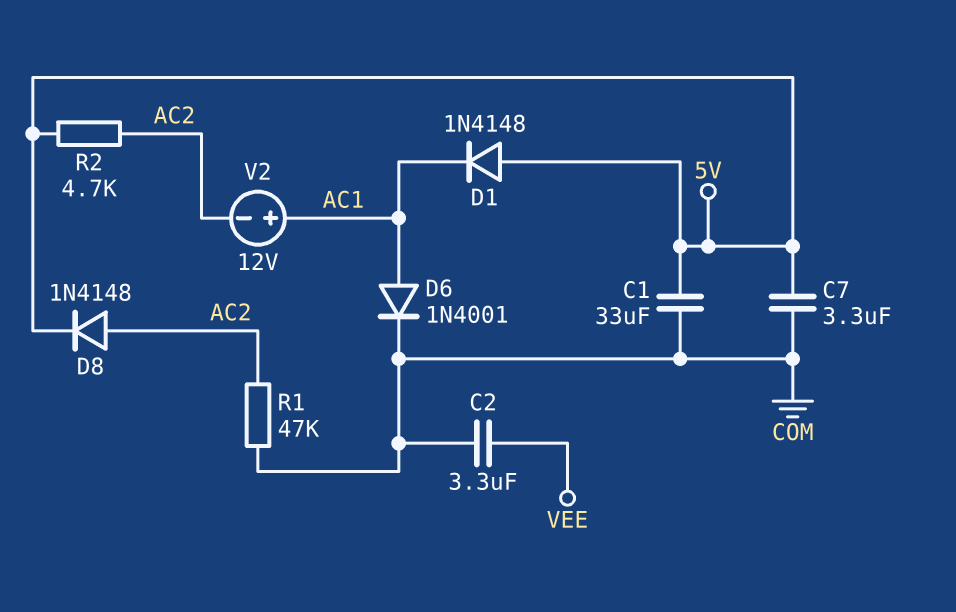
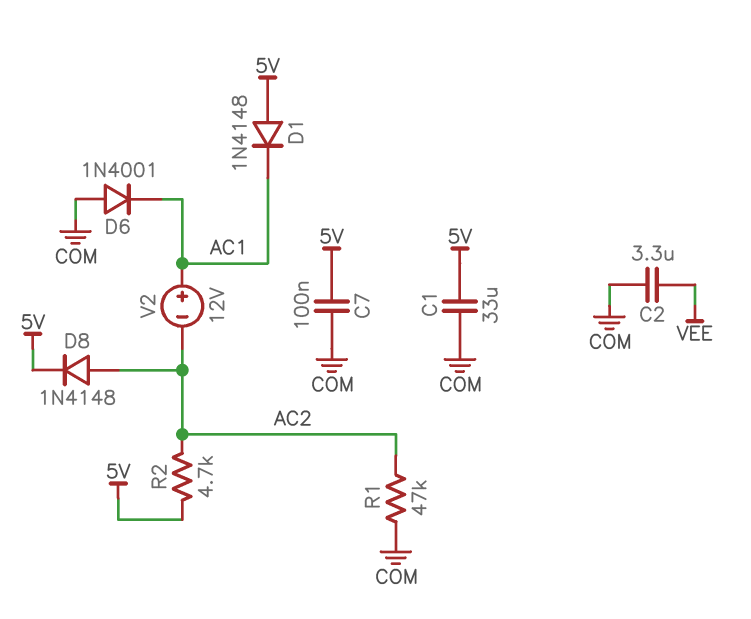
C7: 3.3uF (5V, COM) -> 100nF (5V, COM)
D6: diode 1N4001 (A AC1, K COM) -> diode 1N4001 (A COM, K AC1)

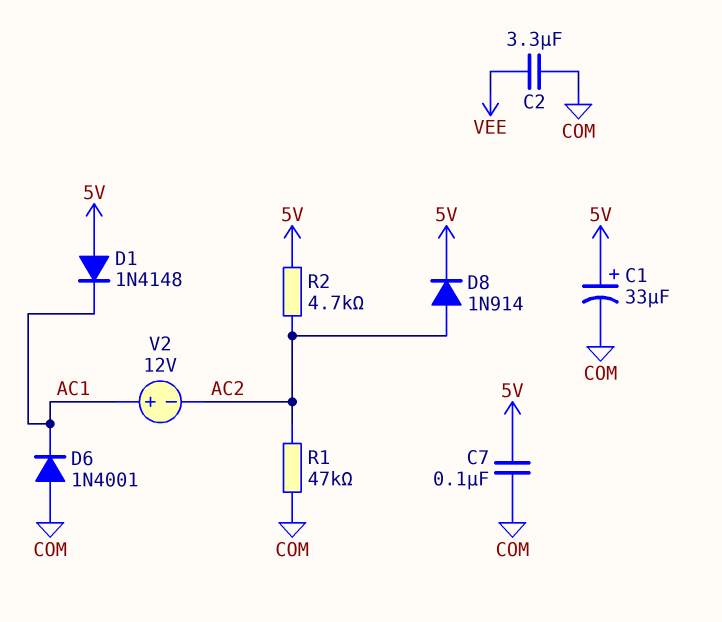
C1: 33uF (5V, COM) -> 33uF (plus 5V, minus COM)
D8: diode 1N4148 (A AC2, K 5V) -> diode 1N914 (A AC2, K 5V)

